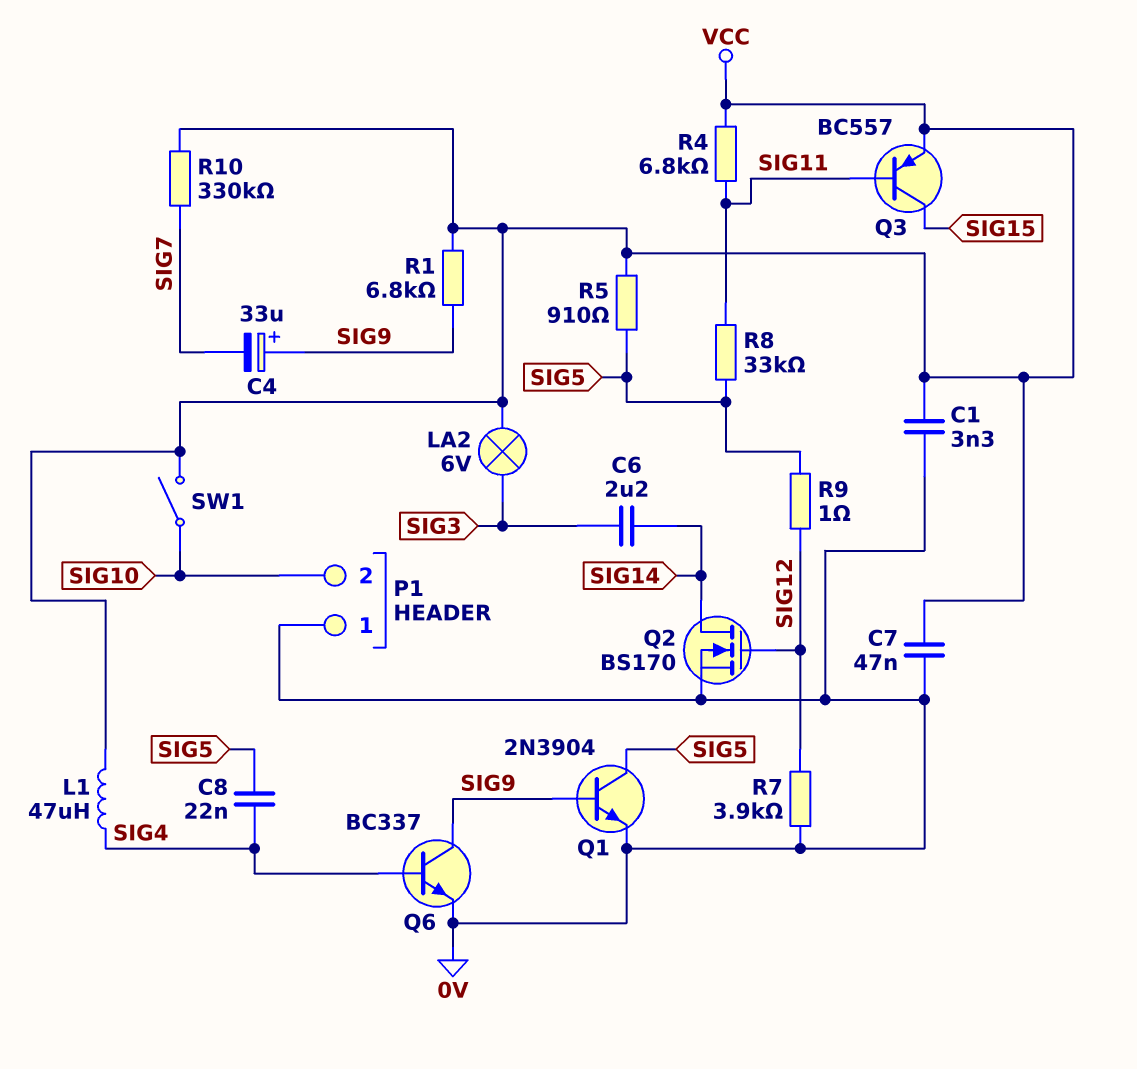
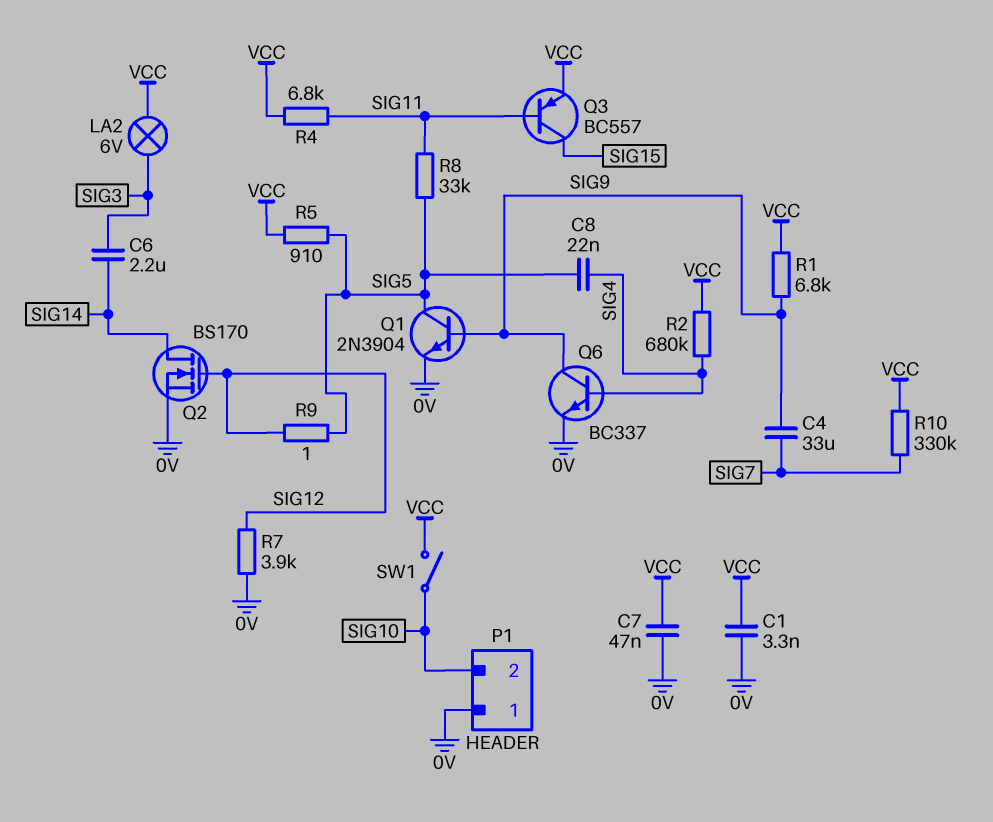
C4: 33uF (plus SIG9, minus SIG7) -> 33uF (SIG7, SIG9)
L1: 47uH (SIG4, VCC) -> none
R2: none -> 680k (SIG4, VCC)

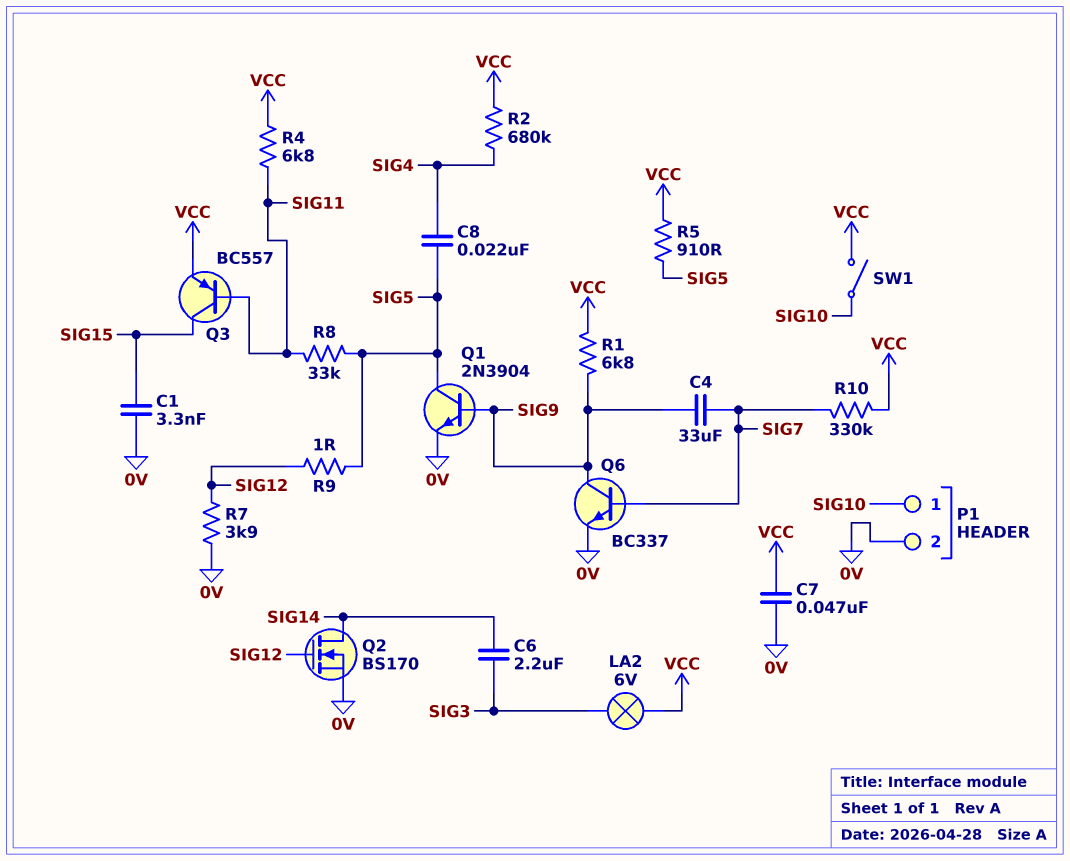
C1: 3.3nF (0V, VCC) -> 3.3nF (0V, SIG15)
P1 pin 1: 0V -> SIG10
P1 pin 2: SIG10 -> 0V
Q6: NPN BC337 (B SIG4, C SIG9, E 0V) -> NPN BC337 (B SIG7, C SIG9, E 0V)

